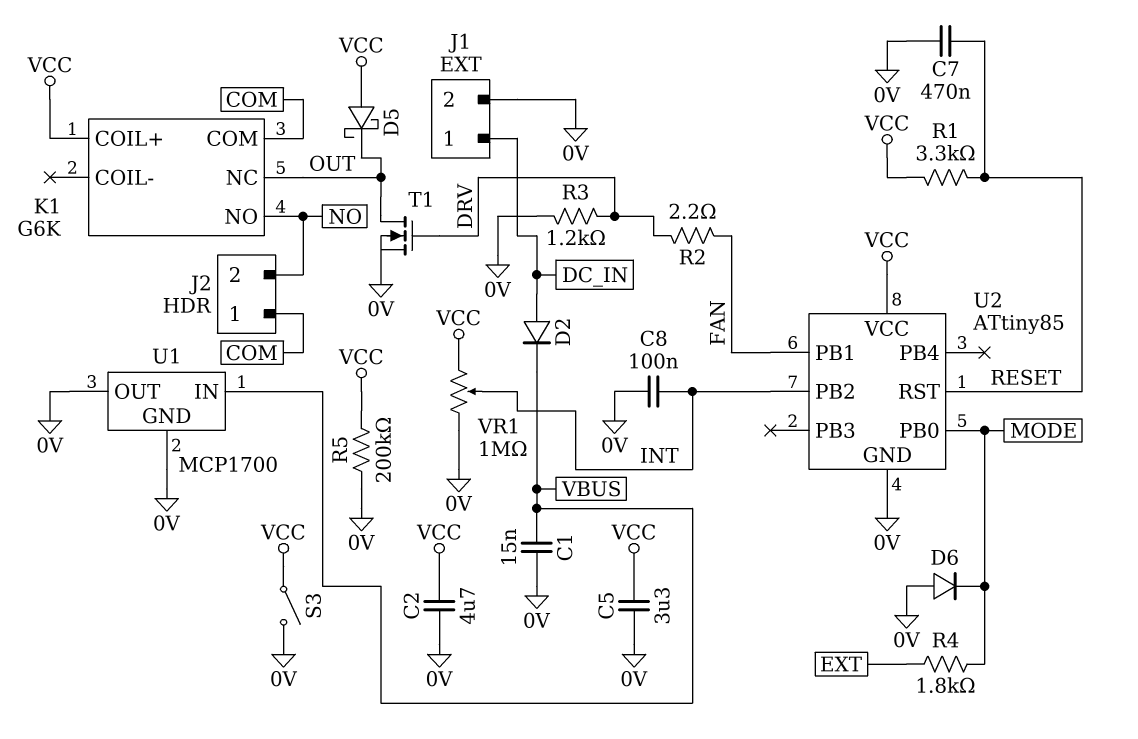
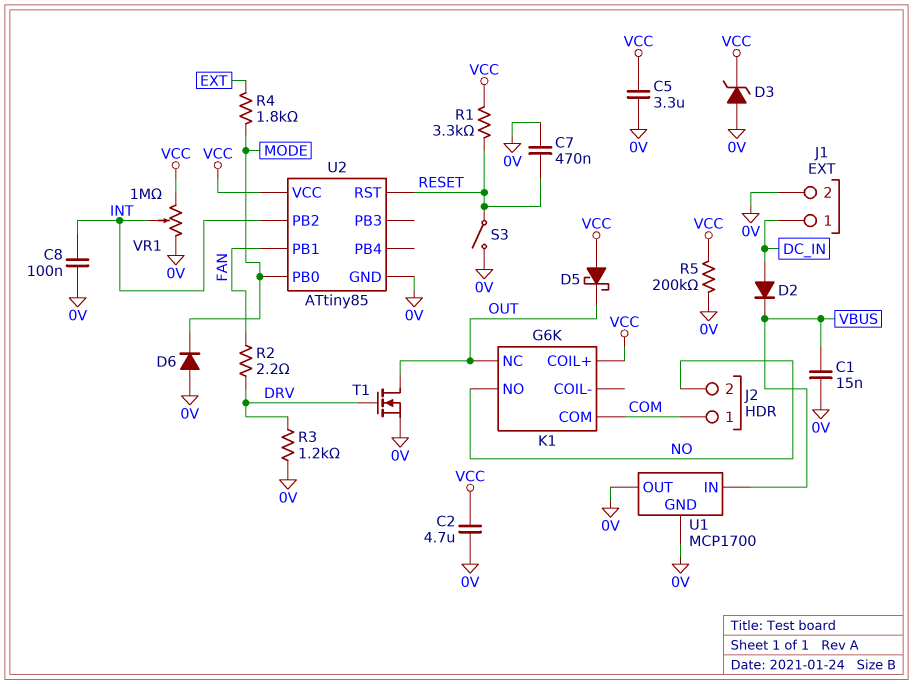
D3: none -> zener (A 0V, K VCC)
S3: switch (0V, VCC) -> switch (0V, RESET)

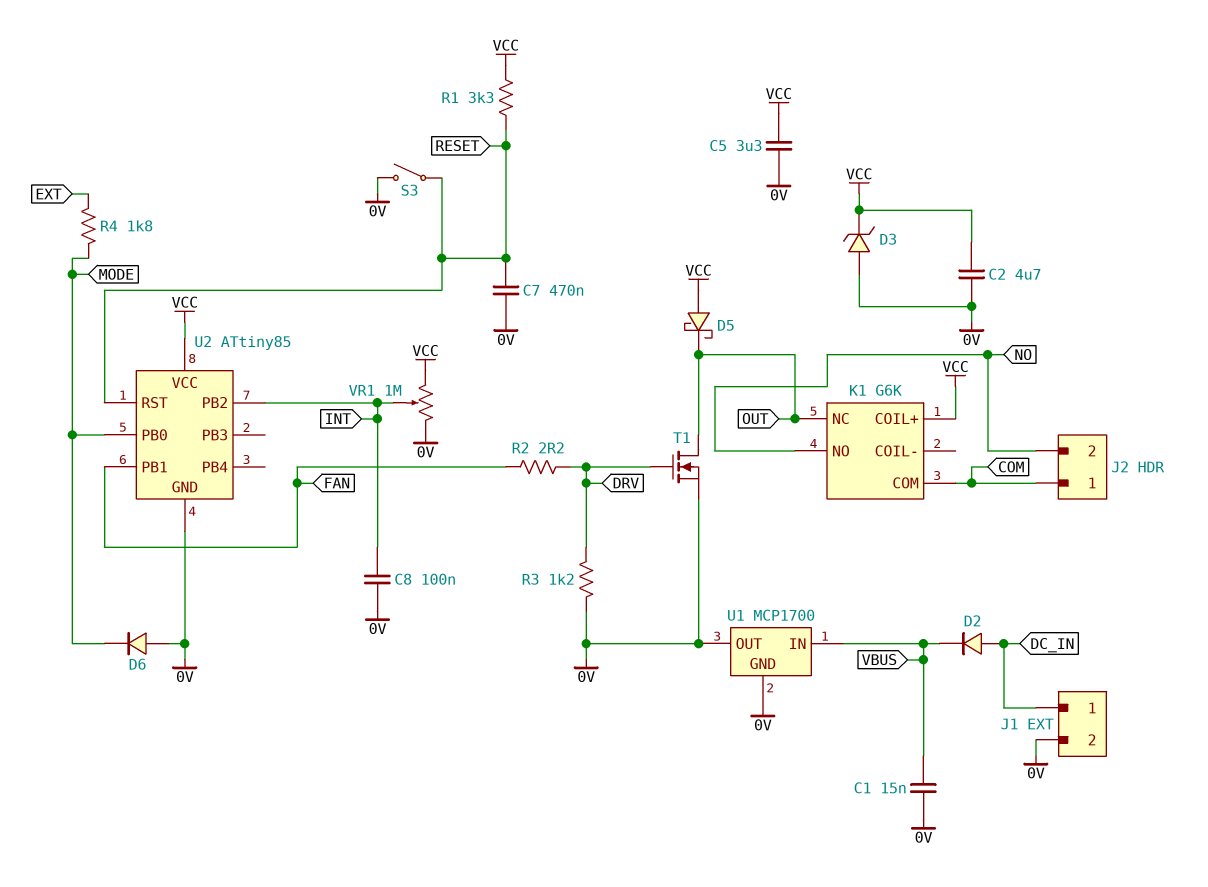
R5: 200k (0V, VCC) -> none

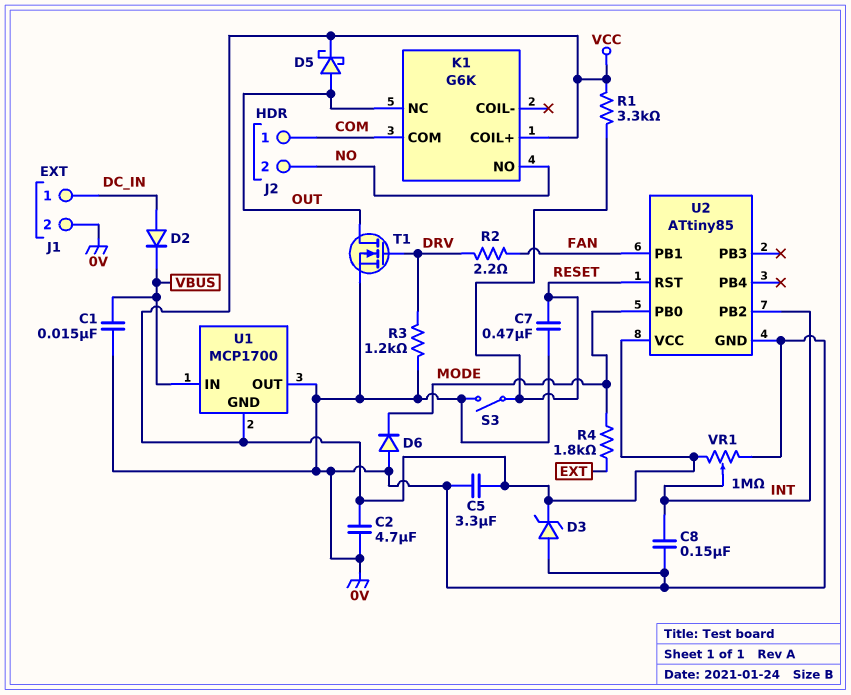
C8: 100nF (0V, INT) -> 150nF (0V, INT)
D5: schottky (A VCC, K OUT) -> schottky (A OUT, K VCC)
U1 pin GND: 0V -> VCC

